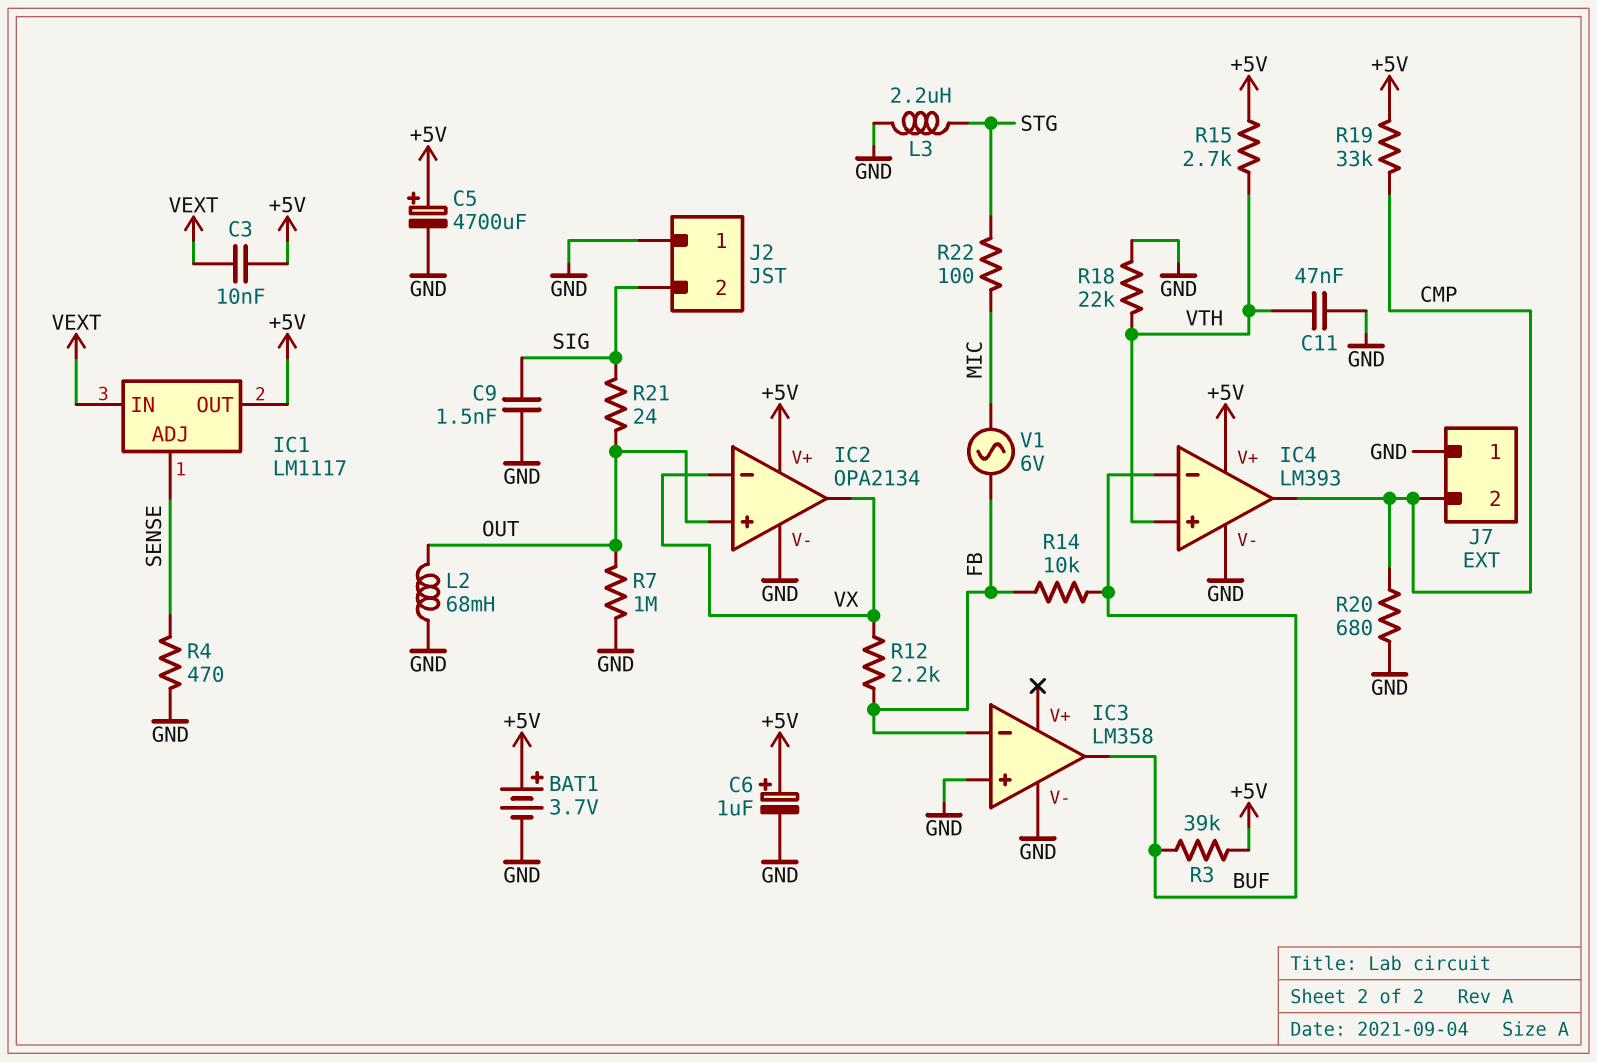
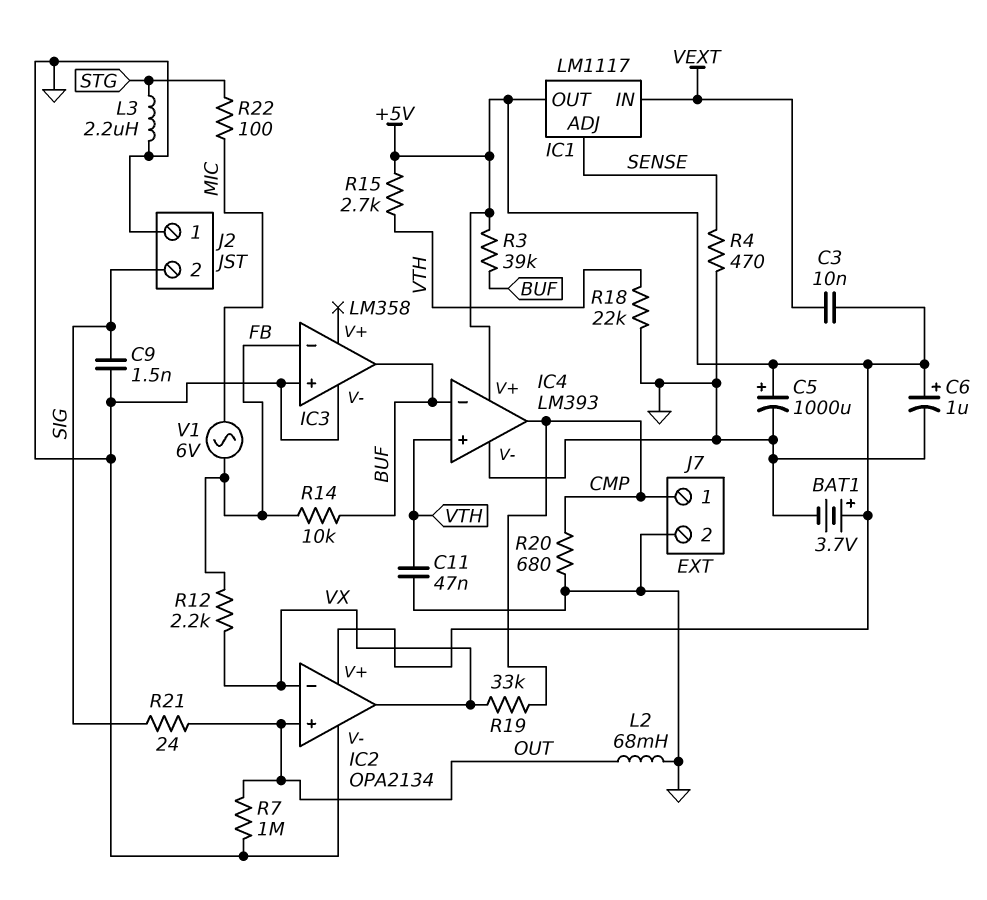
C5: 4700uF (plus +5V, minus GND) -> 1000uF (plus +5V, minus GND)
J7 pin 1: GND -> CMP
J7 pin 2: CMP -> GND
R19: 33k (+5V, CMP) -> 33k (CMP, VX)

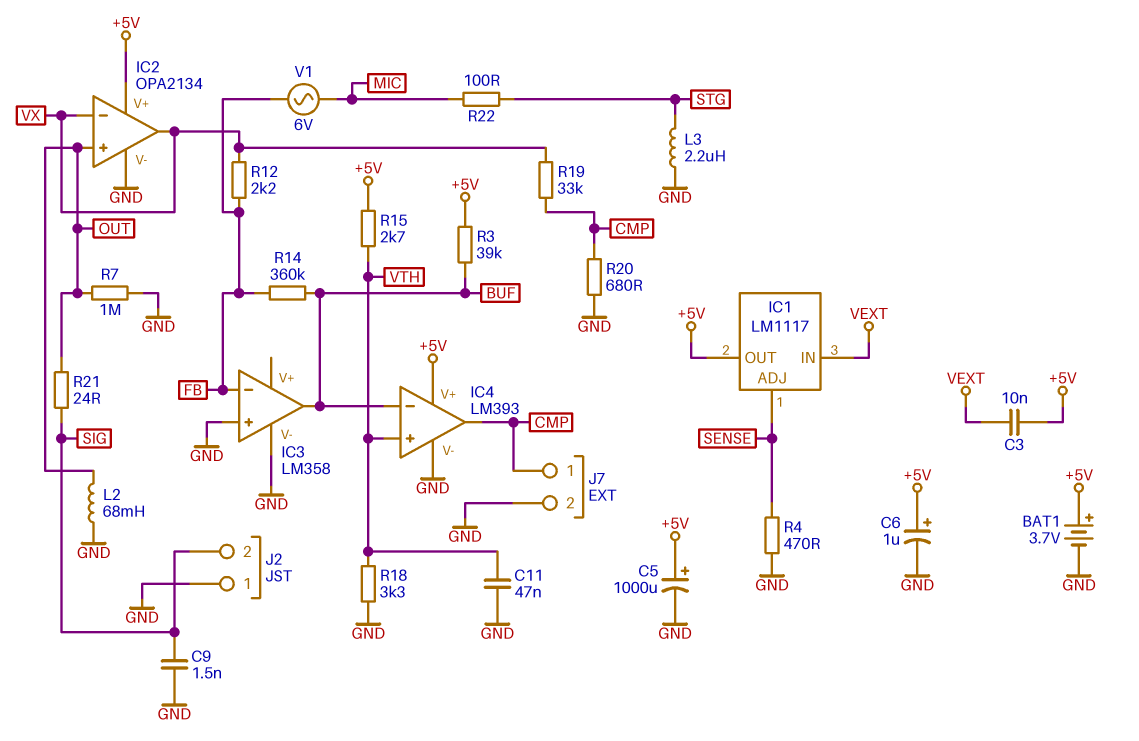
R14: 10k (BUF, FB) -> 360k (BUF, FB)
R18: 22k (GND, VTH) -> 3.3k (GND, VTH)

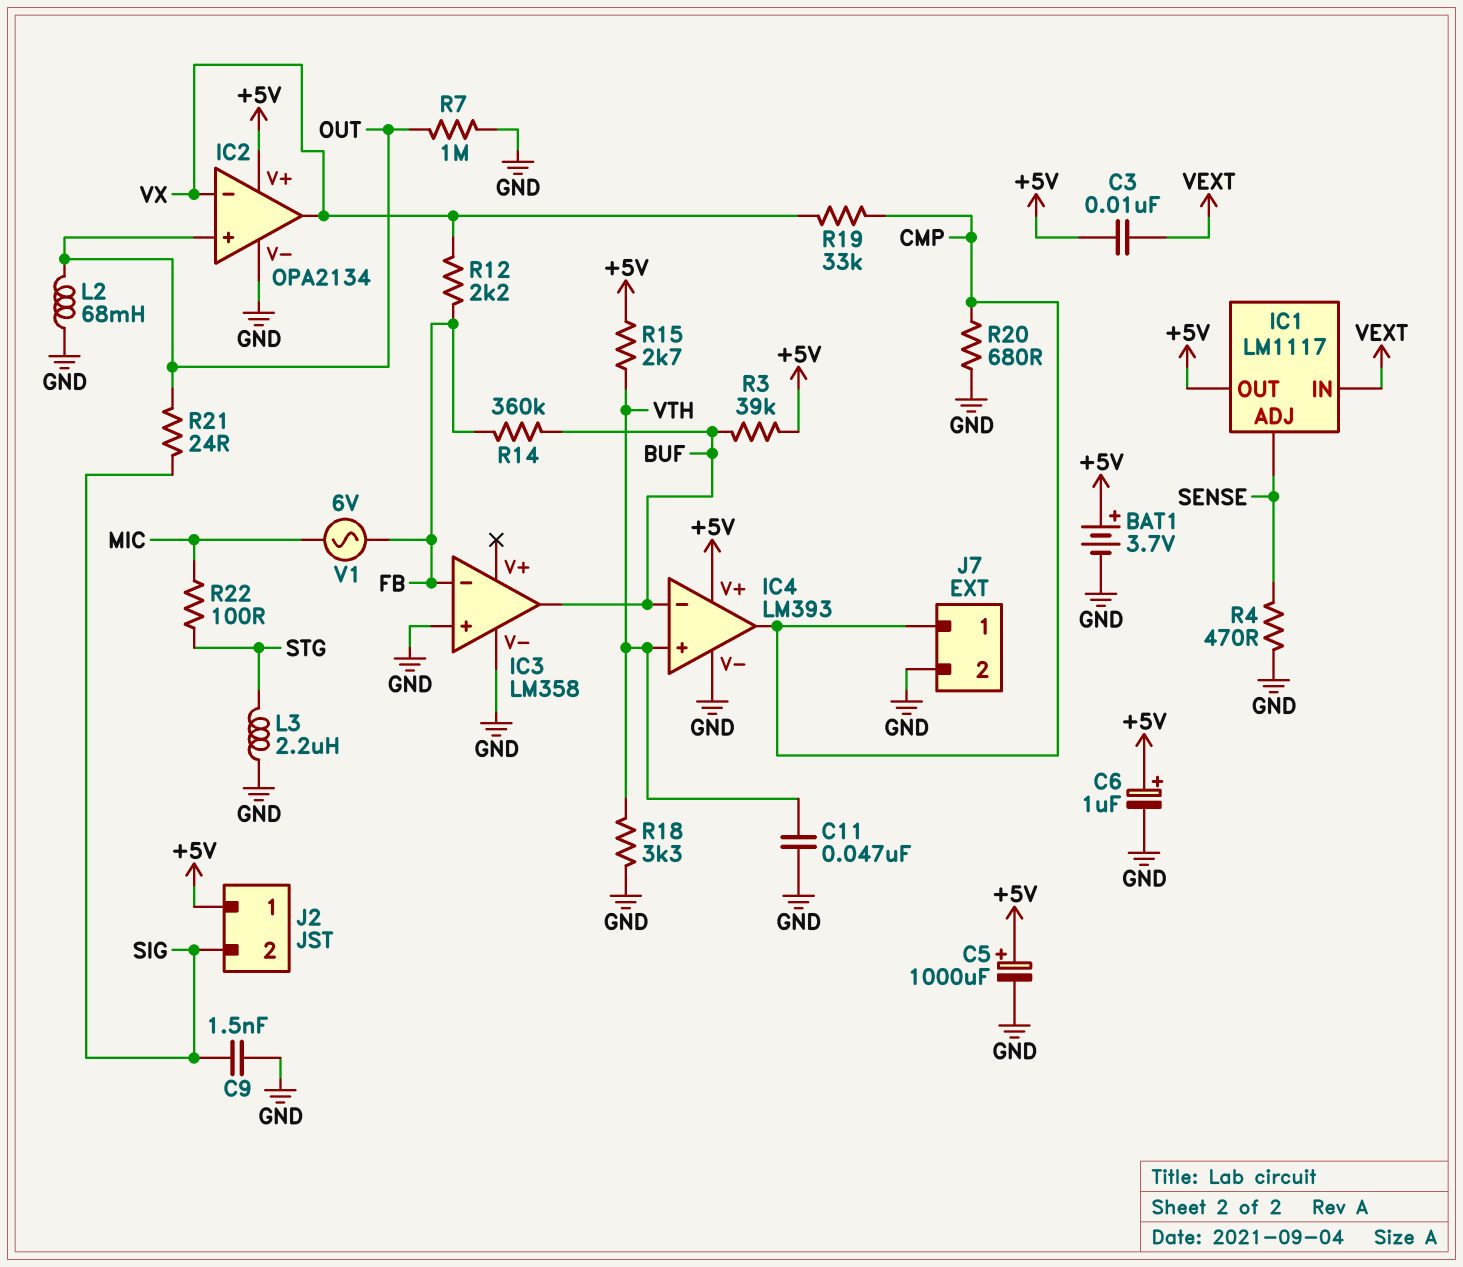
J2 pin 1: GND -> +5V

